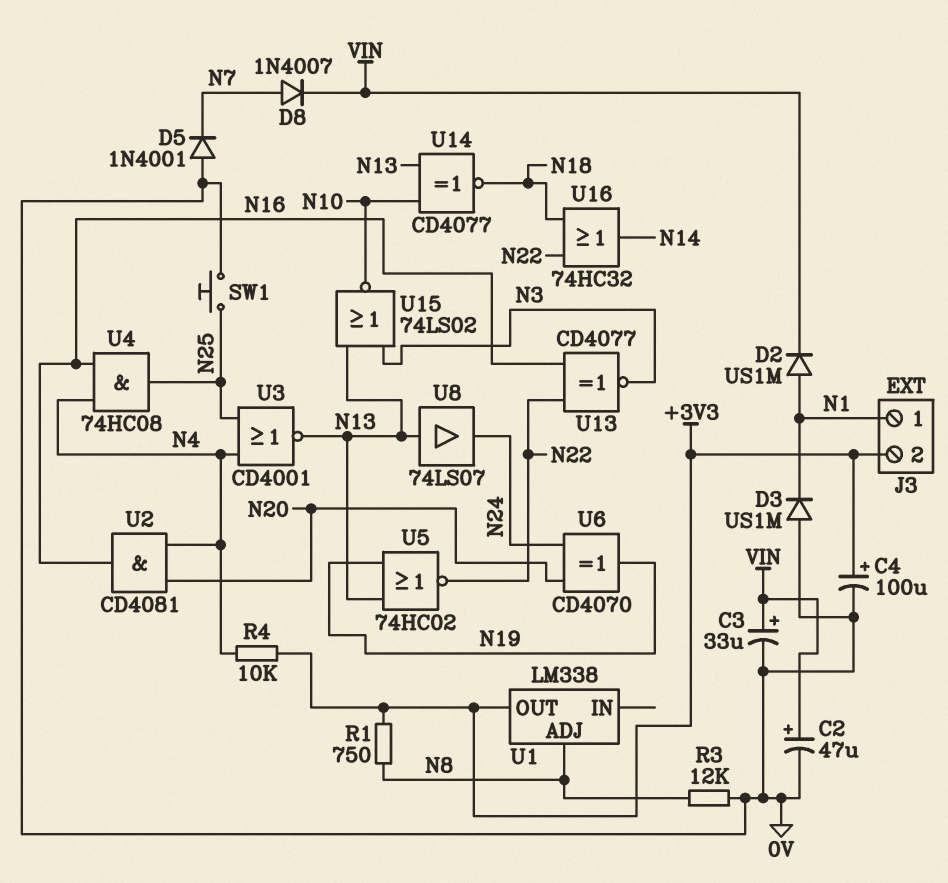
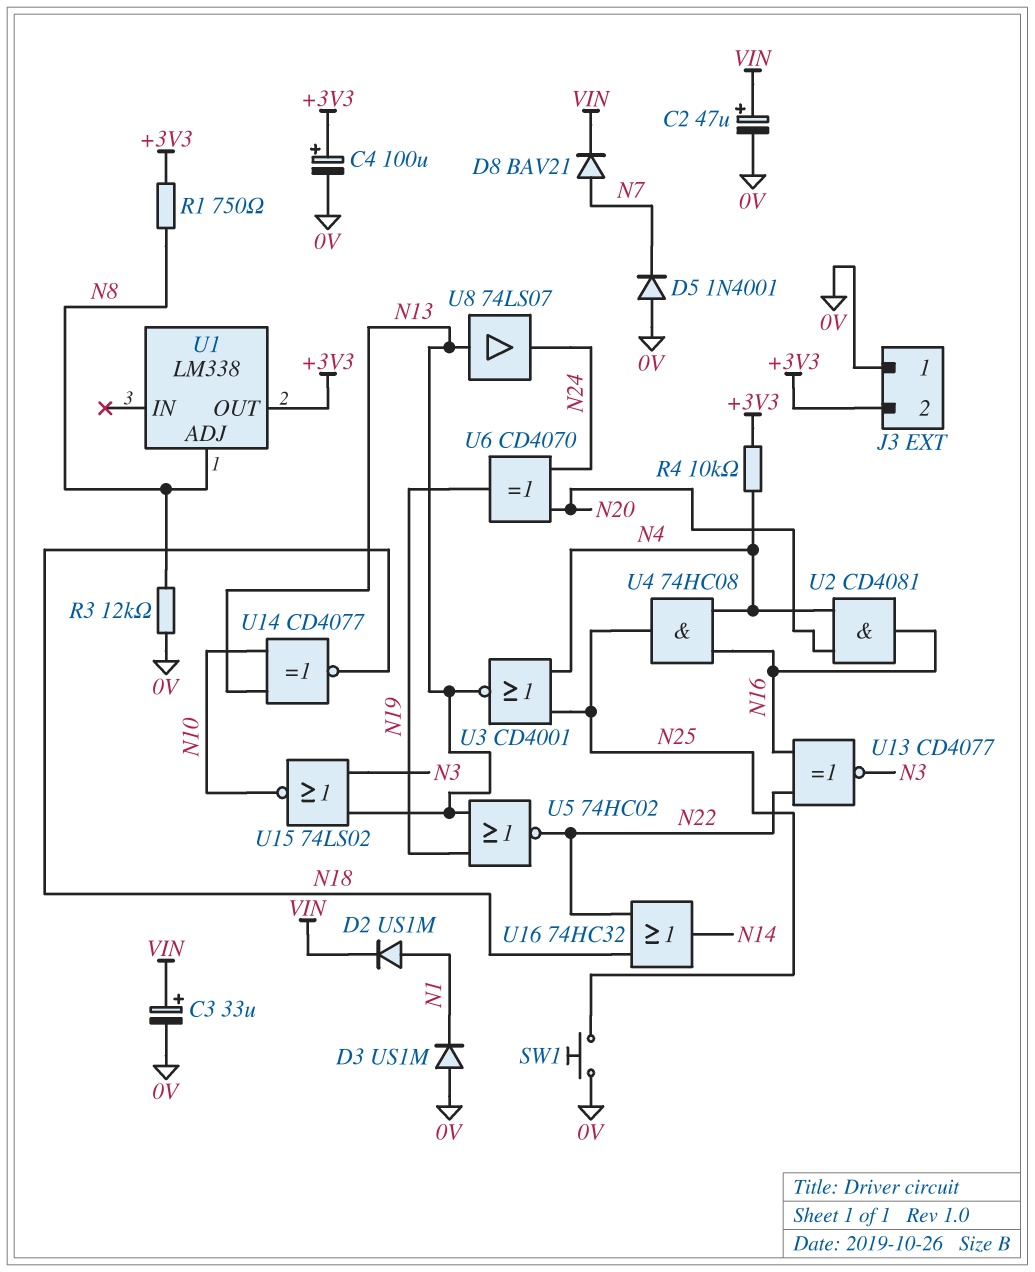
D8: diode 1N4007 (A N7, K VIN) -> diode BAV21 (A N7, K VIN)
J3 pin 1: N1 -> 0V

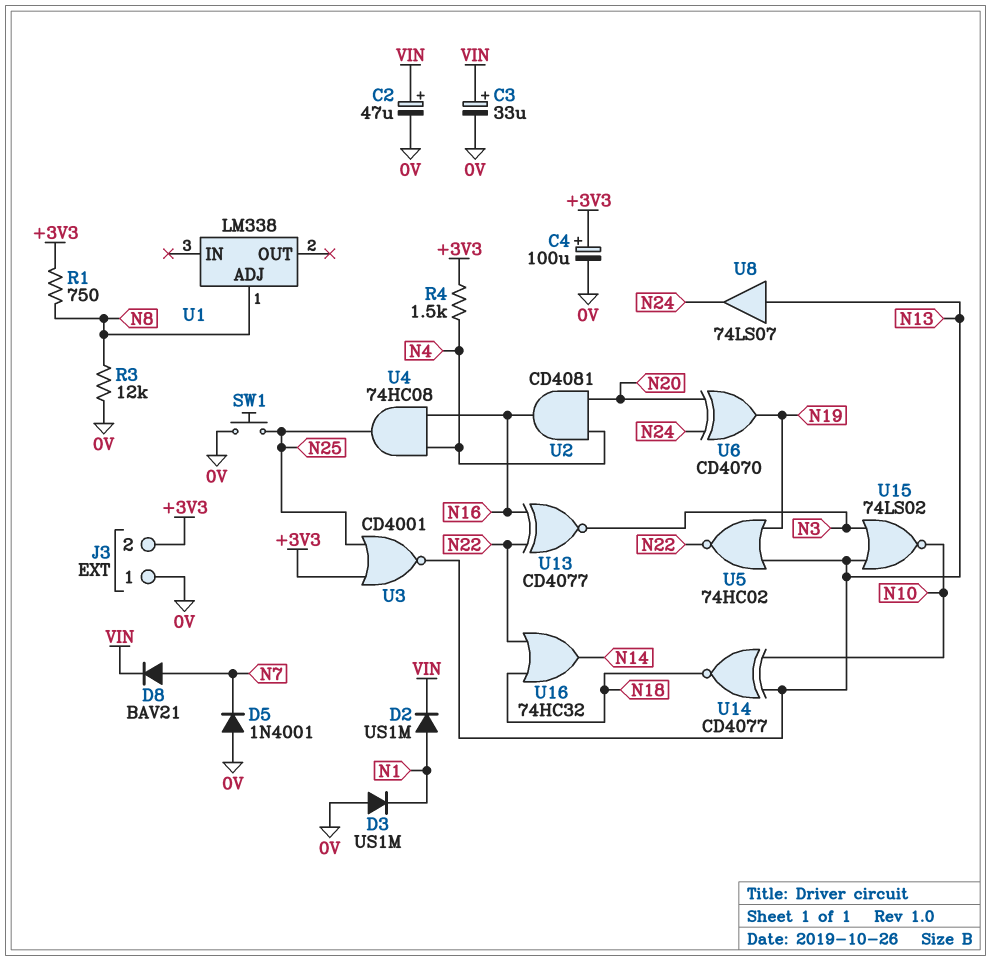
R4: 10k (+3V3, N4) -> 1.5k (+3V3, N4)
U1 pin OUT: +3V3 -> none
U3: NOR CD4001 (in N4, in N25, out N13) -> NOR CD4001 (in +3V3, in N25, out N13)

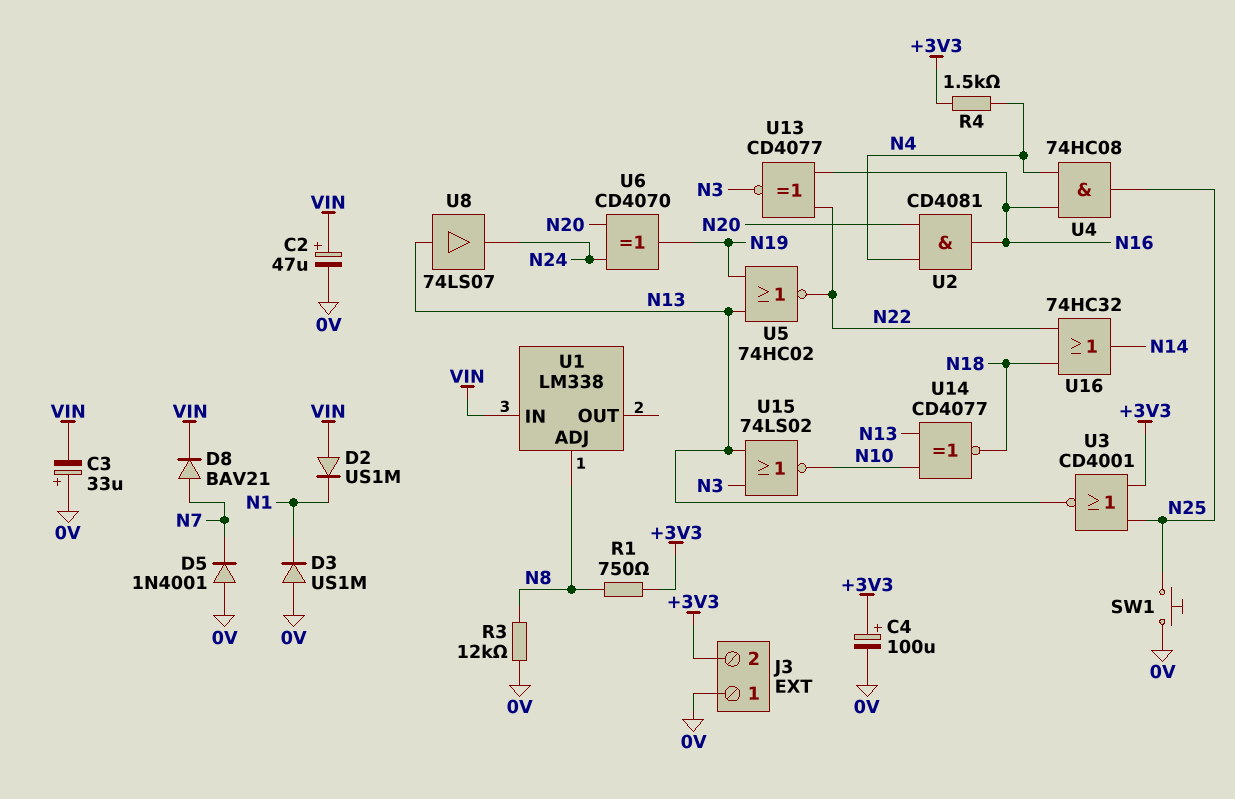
C3: 33uF (plus VIN, minus 0V) -> 33uF (plus 0V, minus VIN)
D2: diode US1M (A N1, K VIN) -> diode US1M (A VIN, K N1)
U1 pin IN: none -> VIN

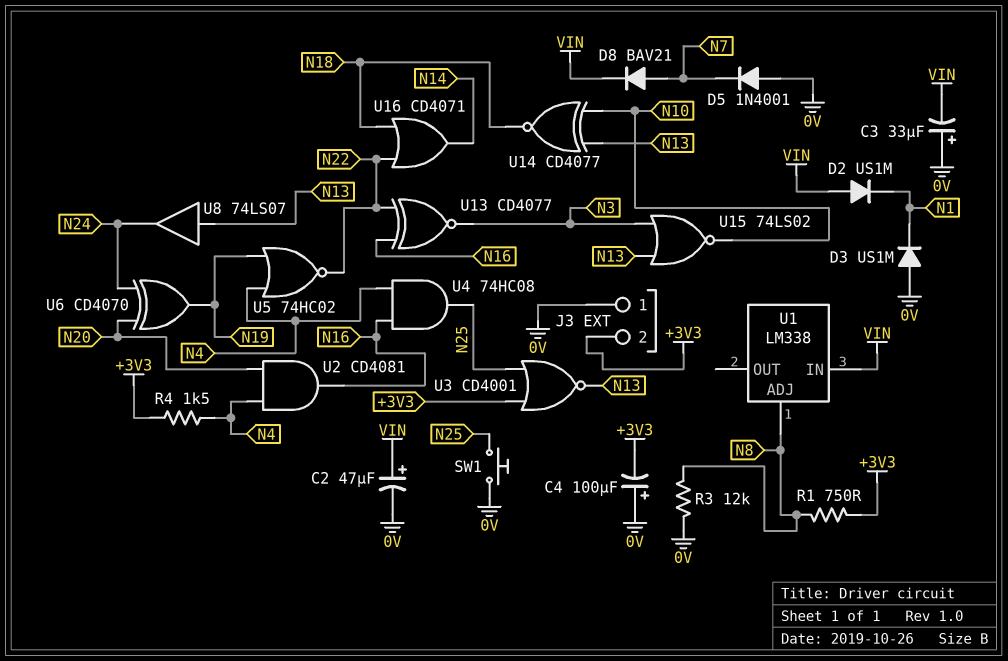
C4: 100uF (plus +3V3, minus 0V) -> 100uF (plus 0V, minus +3V3)
U5: NOR 74HC02 (in N13, in N19, out N22) -> NOR 74HC02 (in N4, in N19, out N22)
U16: OR 74HC32 (in N18, in N22, out N14) -> OR CD4071 (in N18, in N22, out N14)

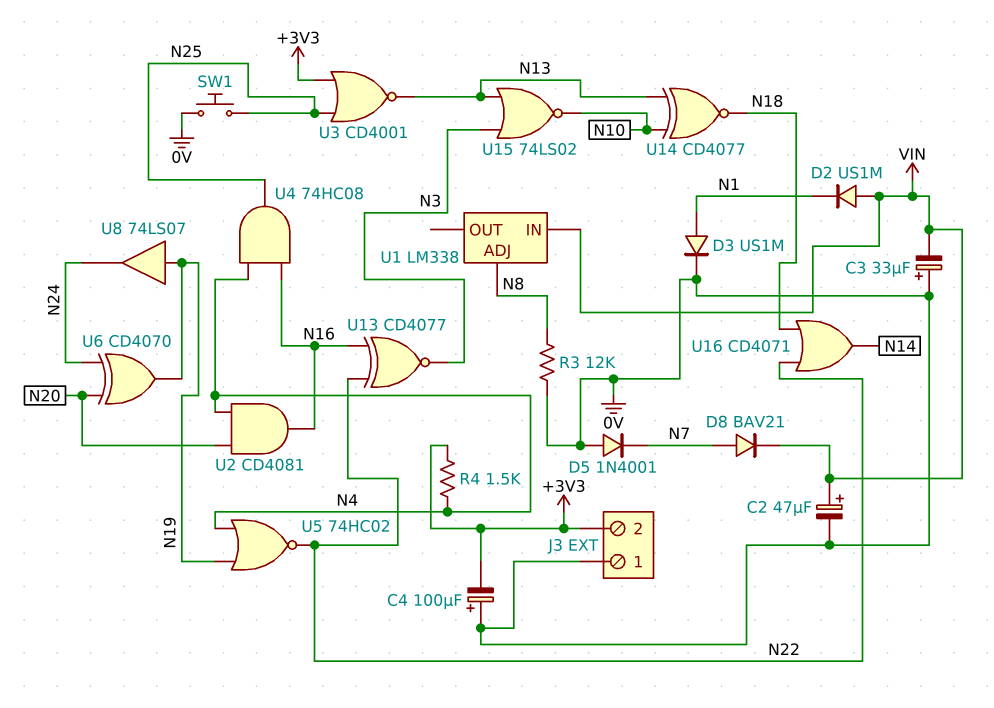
D3: diode US1M (A 0V, K N1) -> diode US1M (A N1, K 0V)
R1: 750 (+3V3, N8) -> none
U8: buffer 74LS07 (in N13, out N24) -> buffer 74LS07 (in N19, out N24)

